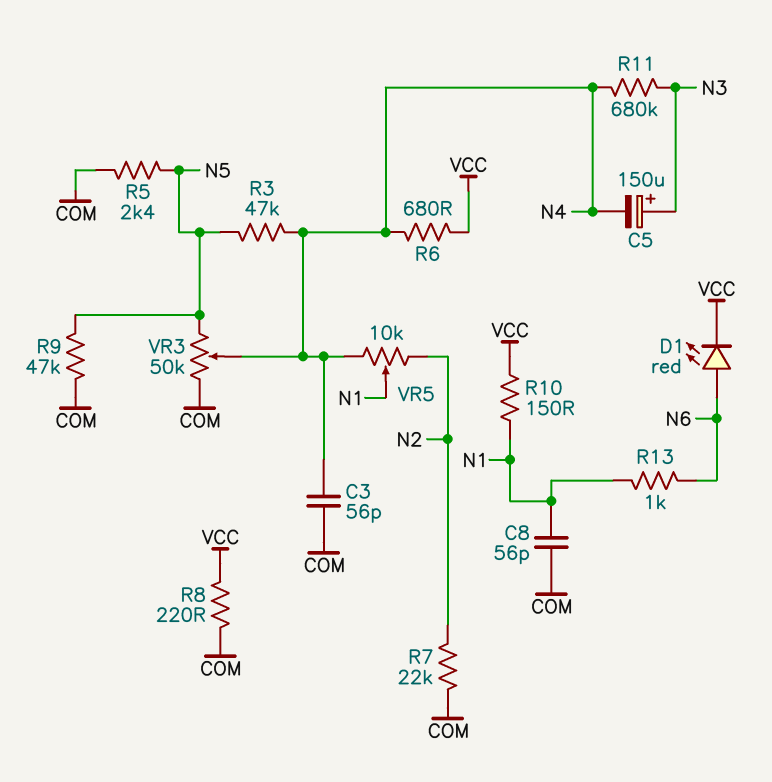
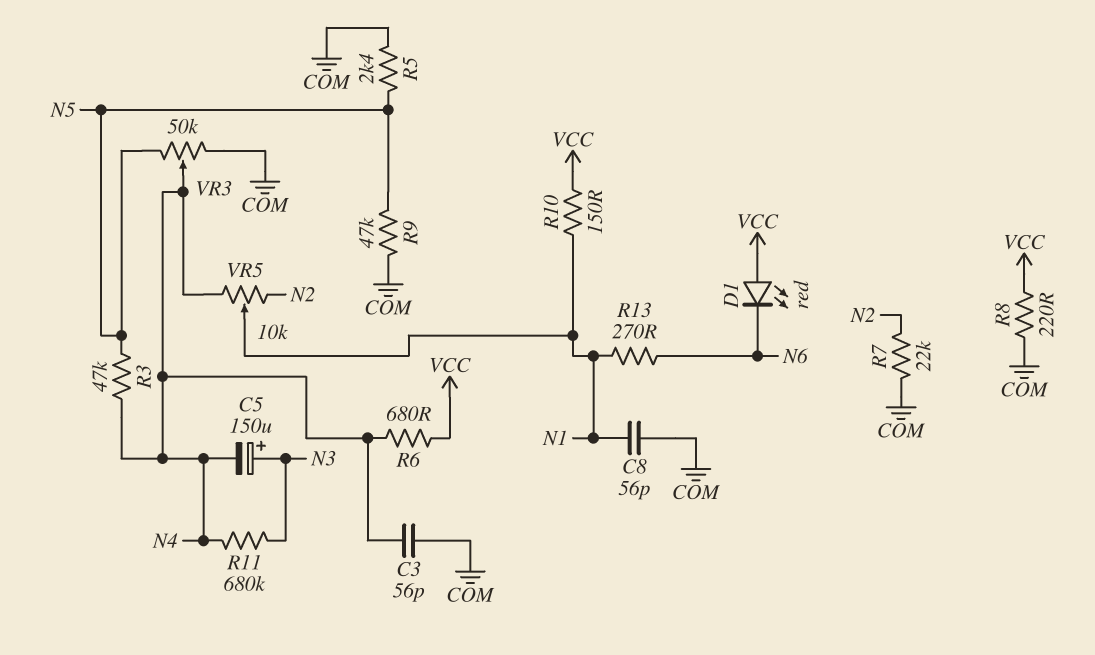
D1: LED red (A N6, K VCC) -> LED red (A VCC, K N6)
R13: 1k (N1, N6) -> 270 (N1, N6)

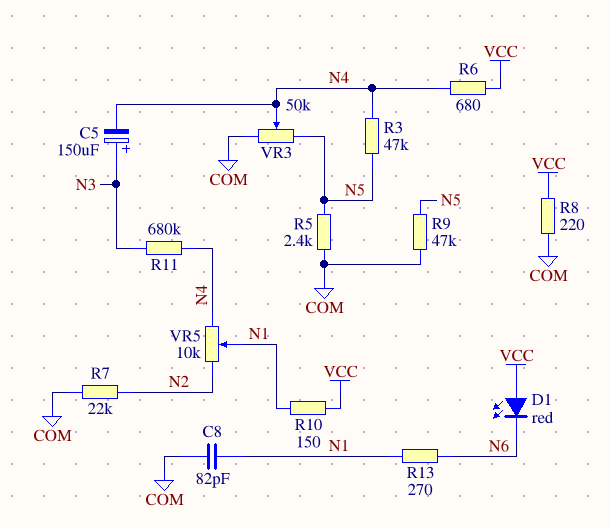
C3: 56pF (COM, N4) -> none
C8: 56pF (COM, N1) -> 82pF (COM, N1)

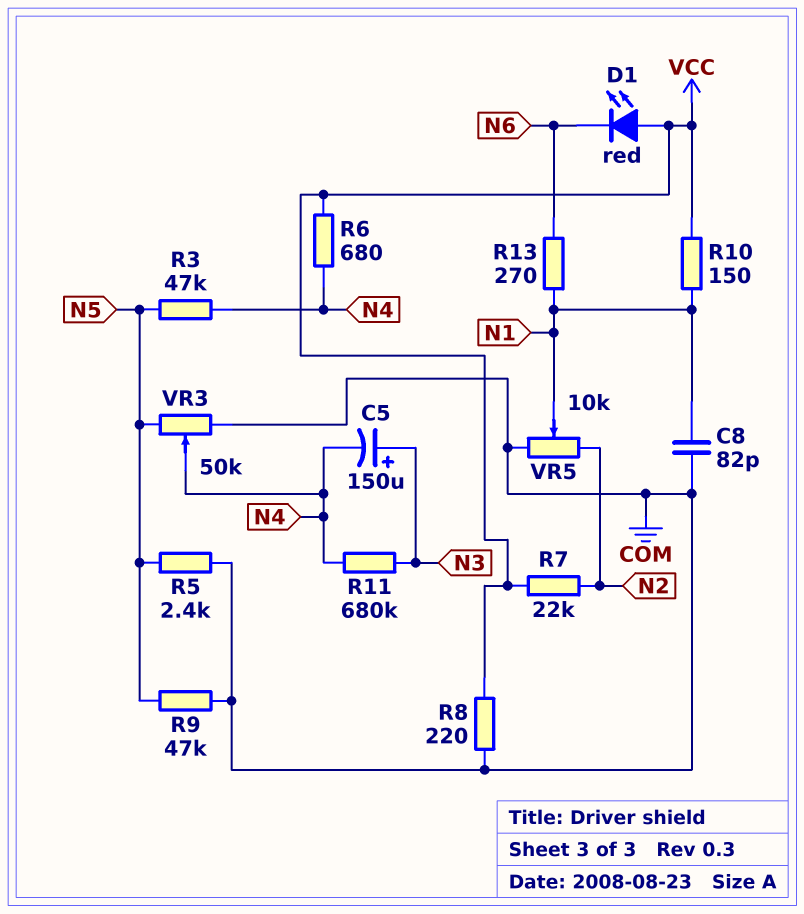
R7: 22k (COM, N2) -> 22k (N2, VCC)
VR5: 10k (N2, N4, wiper N1) -> 10k (COM, N2, wiper N1)

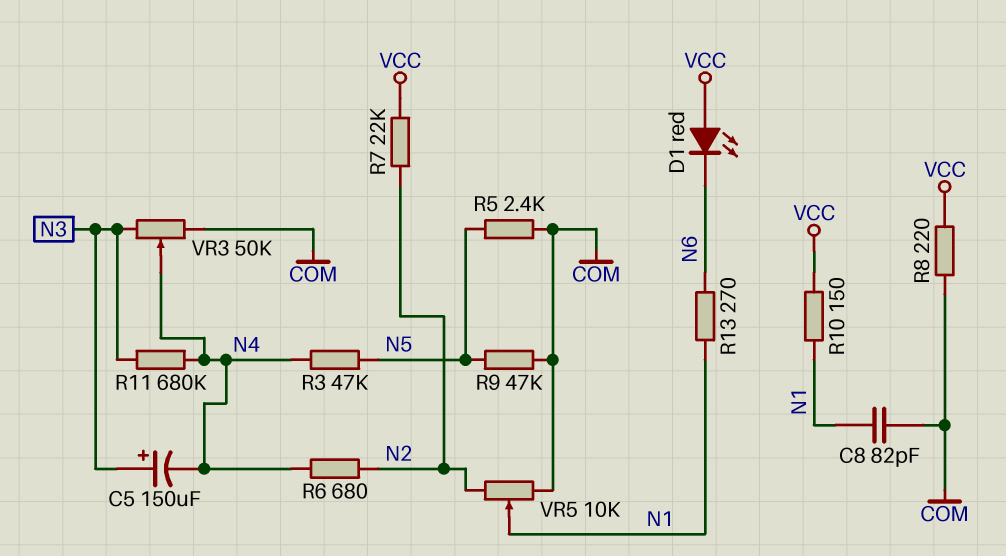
R6: 680 (N4, VCC) -> 680 (N2, N4)
VR3: 50k (COM, N5, wiper N4) -> 50k (COM, N3, wiper N4)

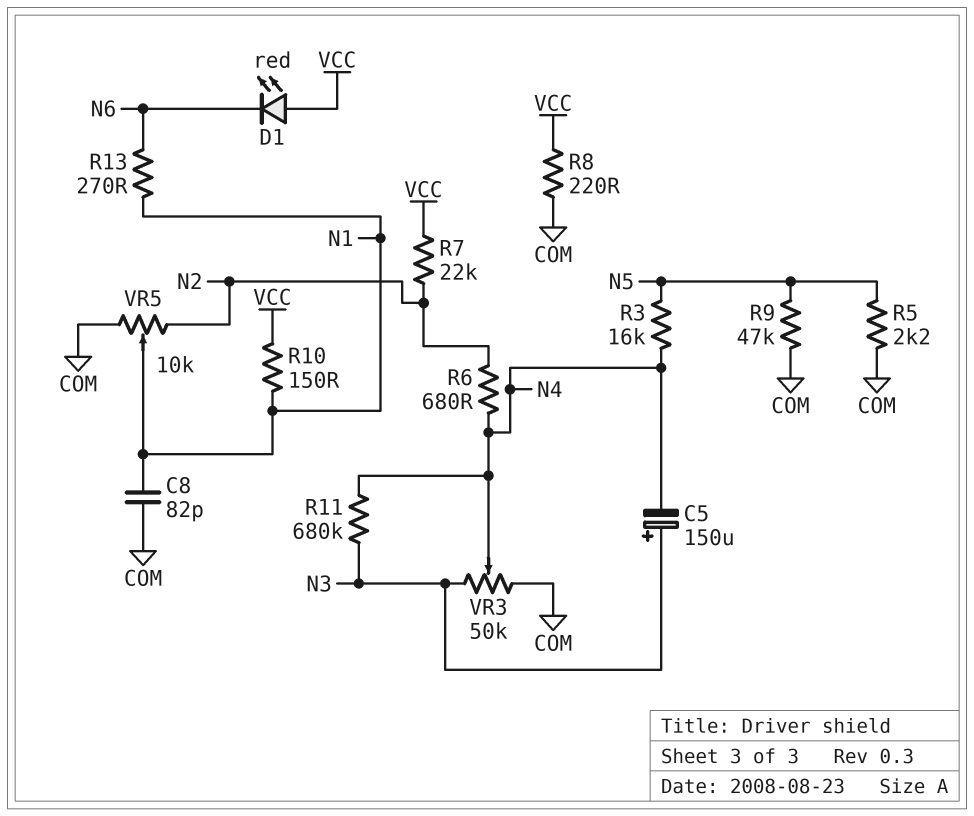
R3: 47k (N4, N5) -> 16k (N4, N5)
R5: 2.4k (COM, N5) -> 2.2k (COM, N5)

